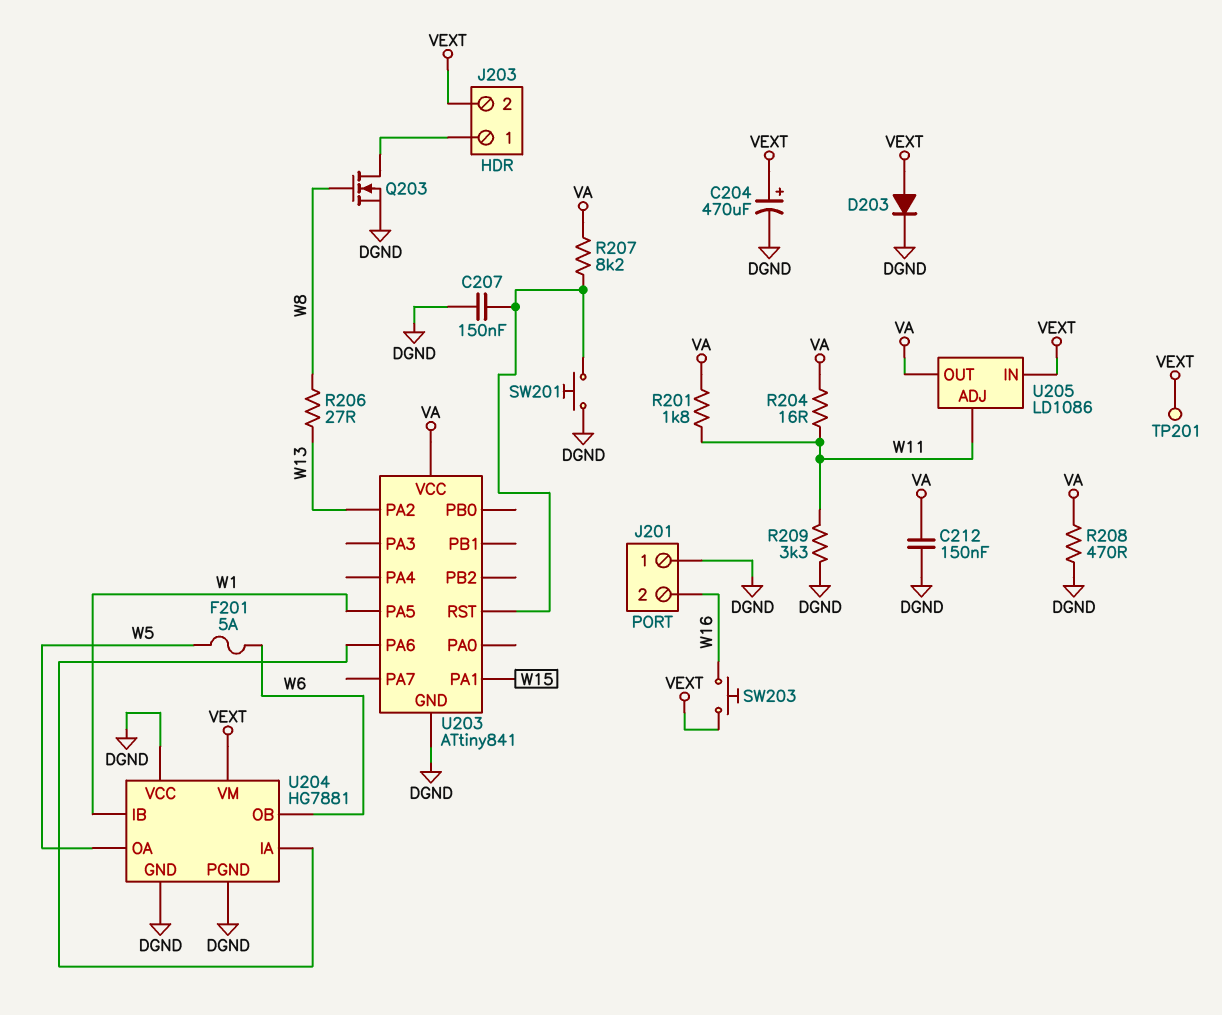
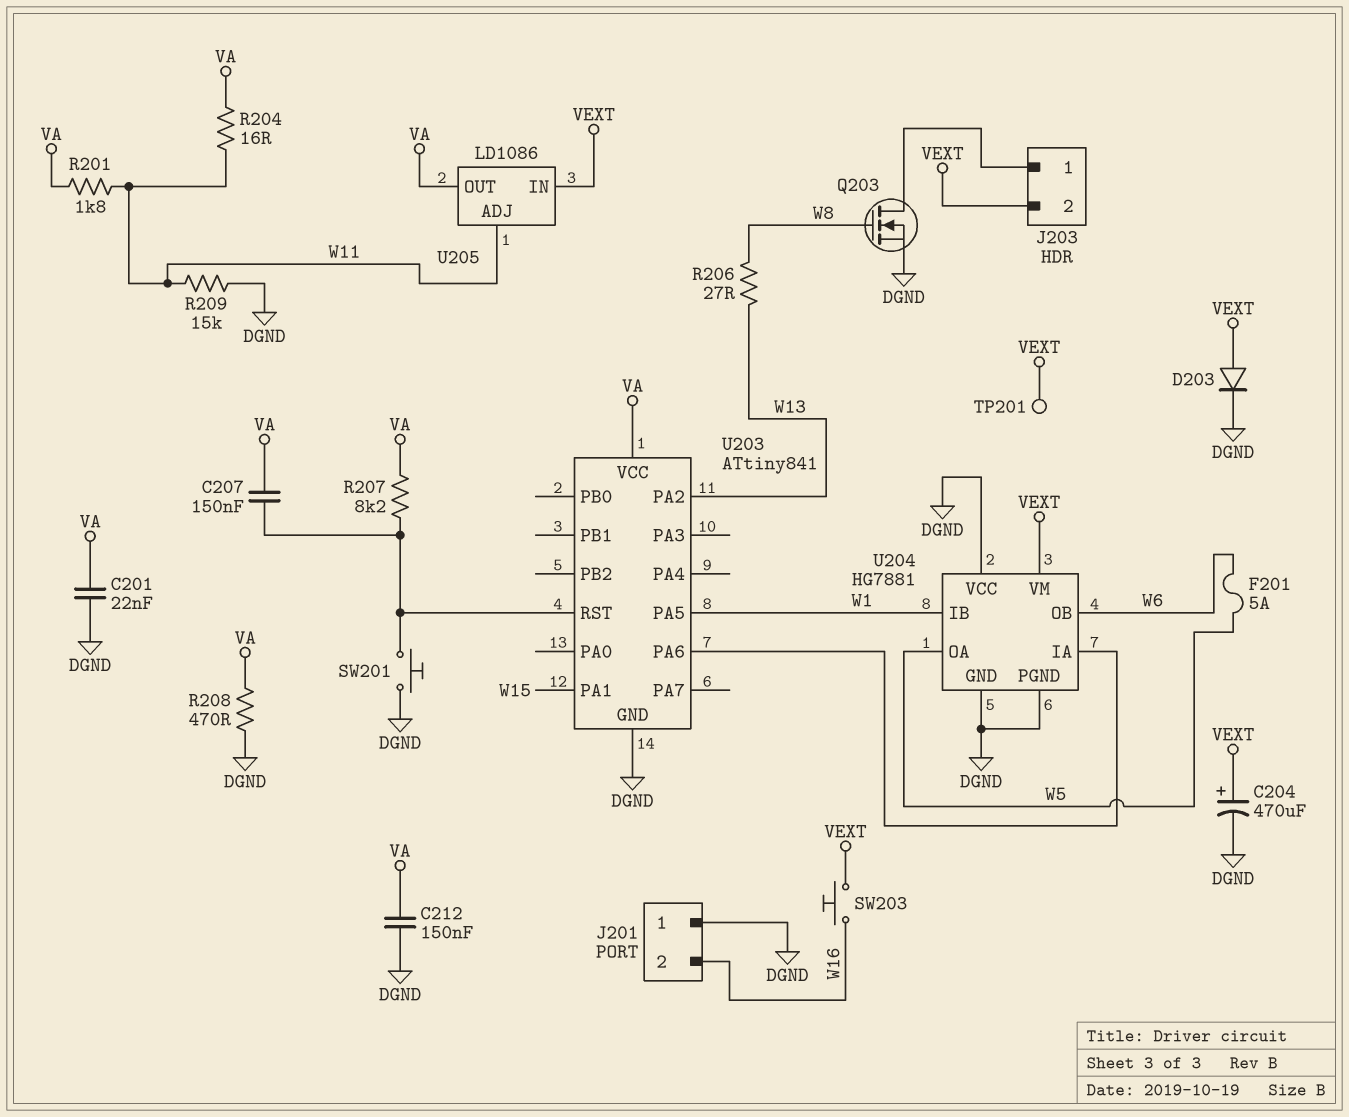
C201: none -> 22nF (DGND, VA)
C207: 150nF (DGND, U203/RST) -> 150nF (U203/RST, VA)
R209: 3.3k (DGND, W11) -> 15k (DGND, W11)

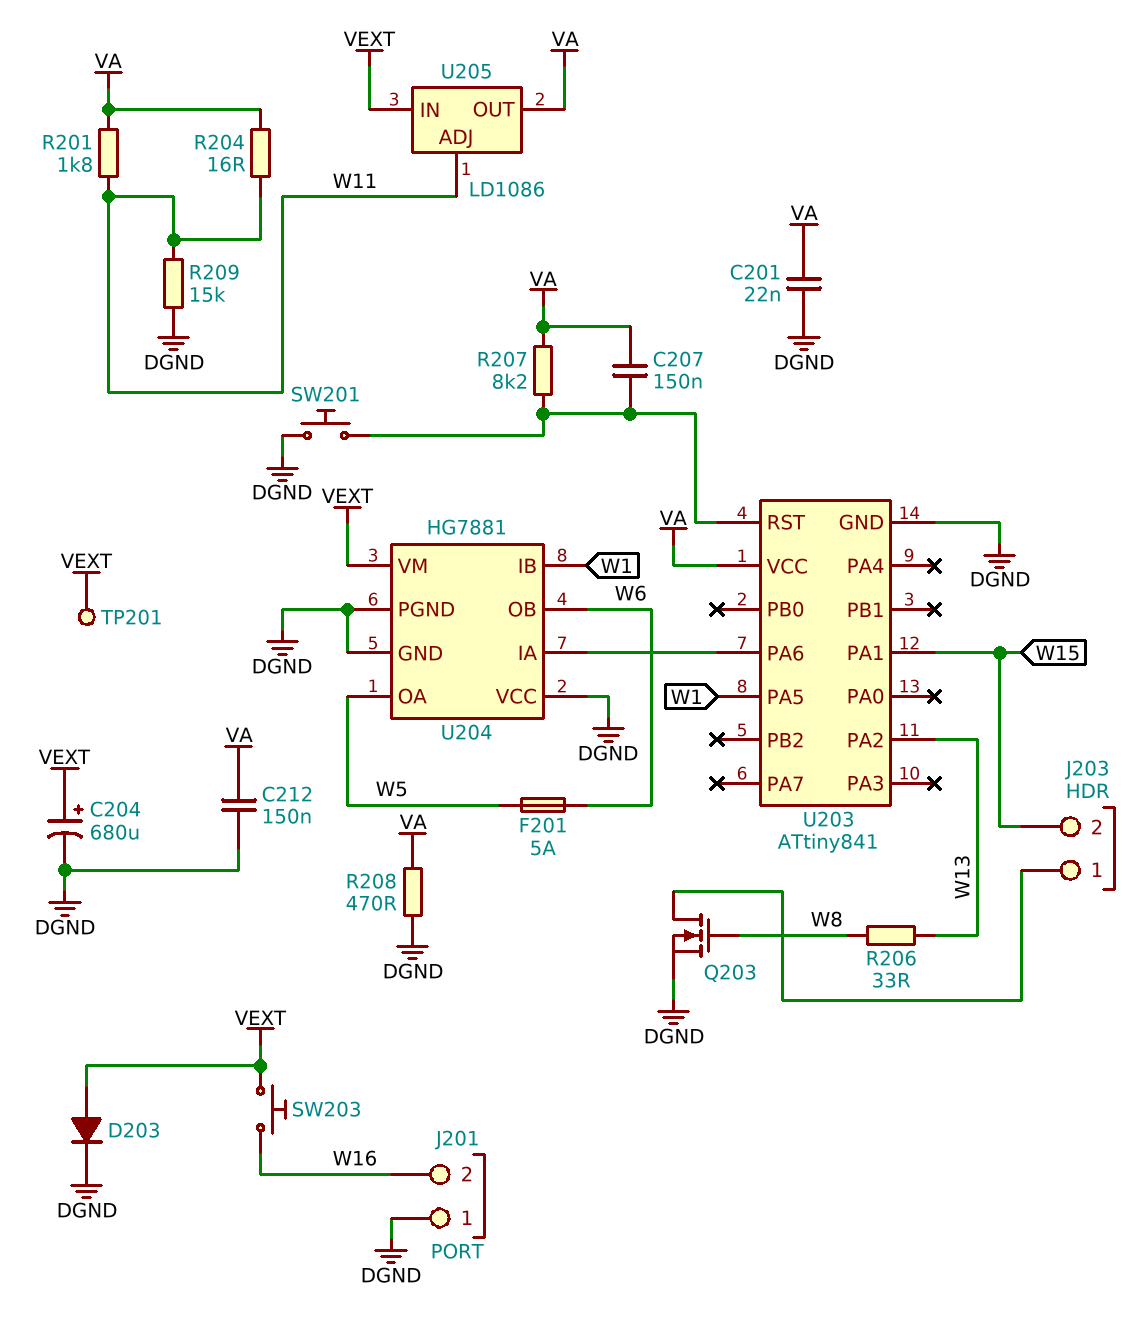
C204: 470uF (plus VEXT, minus DGND) -> 680uF (plus VEXT, minus DGND)
J203 pin 2: VEXT -> W15
R206: 27 (W8, W13) -> 33 (W8, W13)

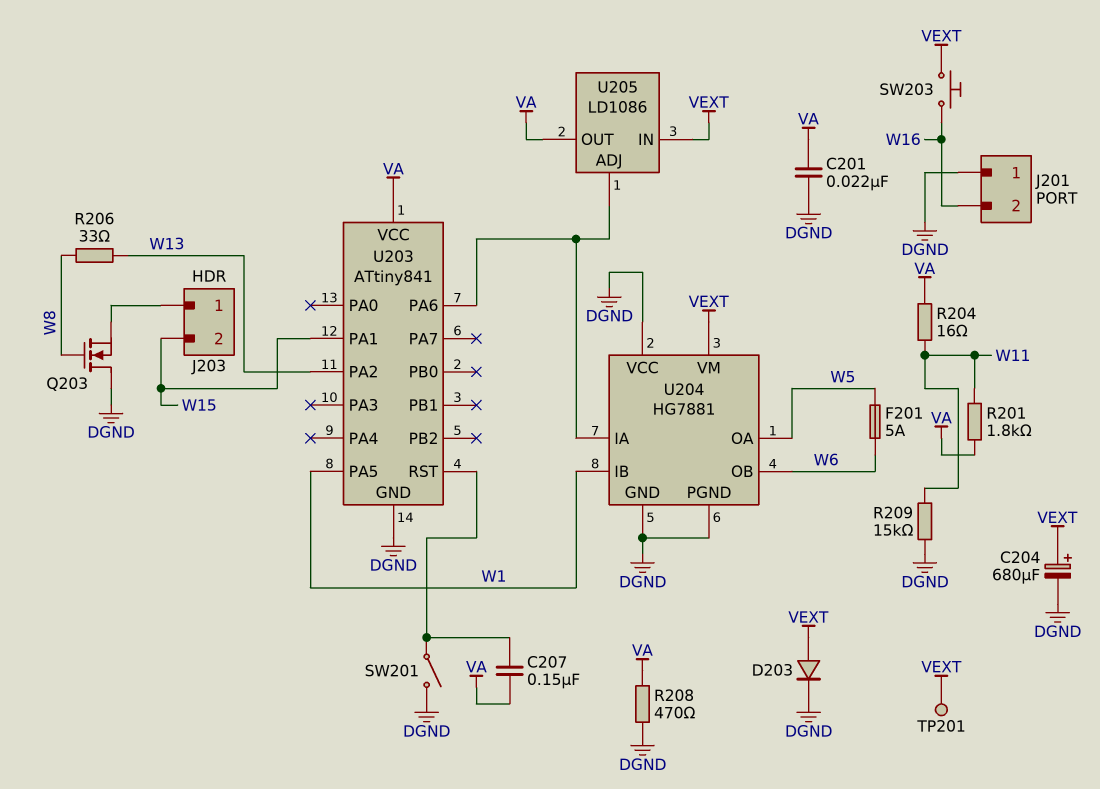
C212: 150nF (DGND, VA) -> none
Q203: NMOS (G W8, D J203/1, S DGND) -> NMOS (G W8, D DGND, S J203/1)
R207: 8.2k (U203/RST, VA) -> none
SW201: button (DGND, U203/RST) -> switch (DGND, U203/RST)
U205 pin ADJ: W11 -> U203/PA6

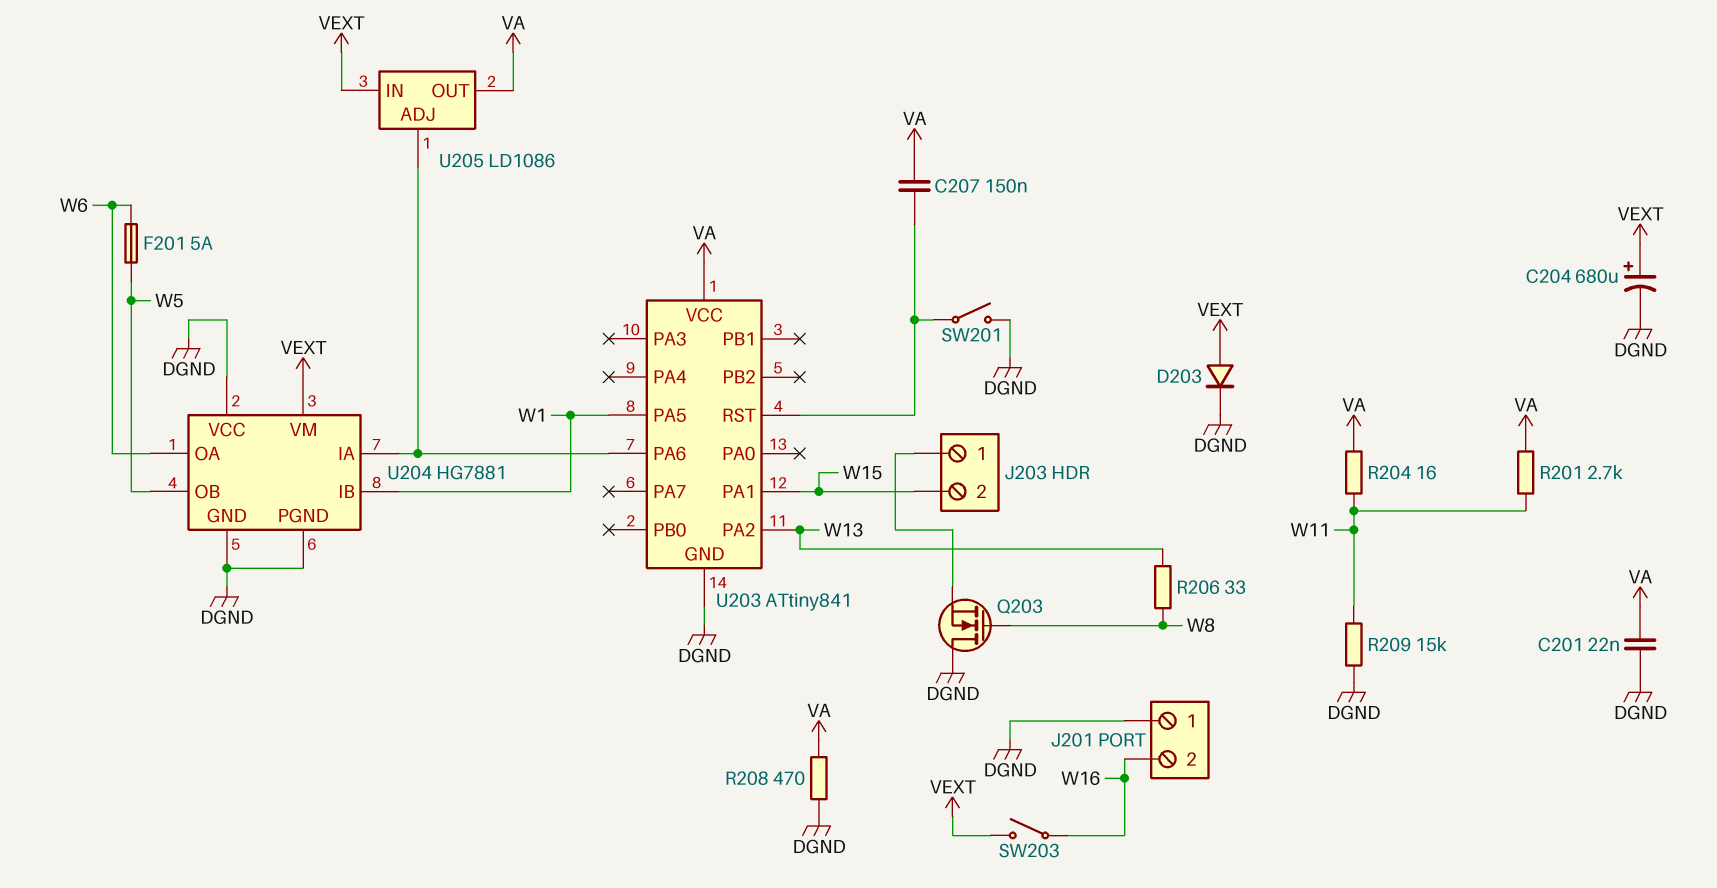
R201: 1.8k (VA, W11) -> 2.7k (VA, W11)
SW203: button (VEXT, W16) -> switch (VEXT, W16)
TP201: test point (VEXT) -> none
U204 pin OA: W5 -> W6
U204 pin OB: W6 -> W5

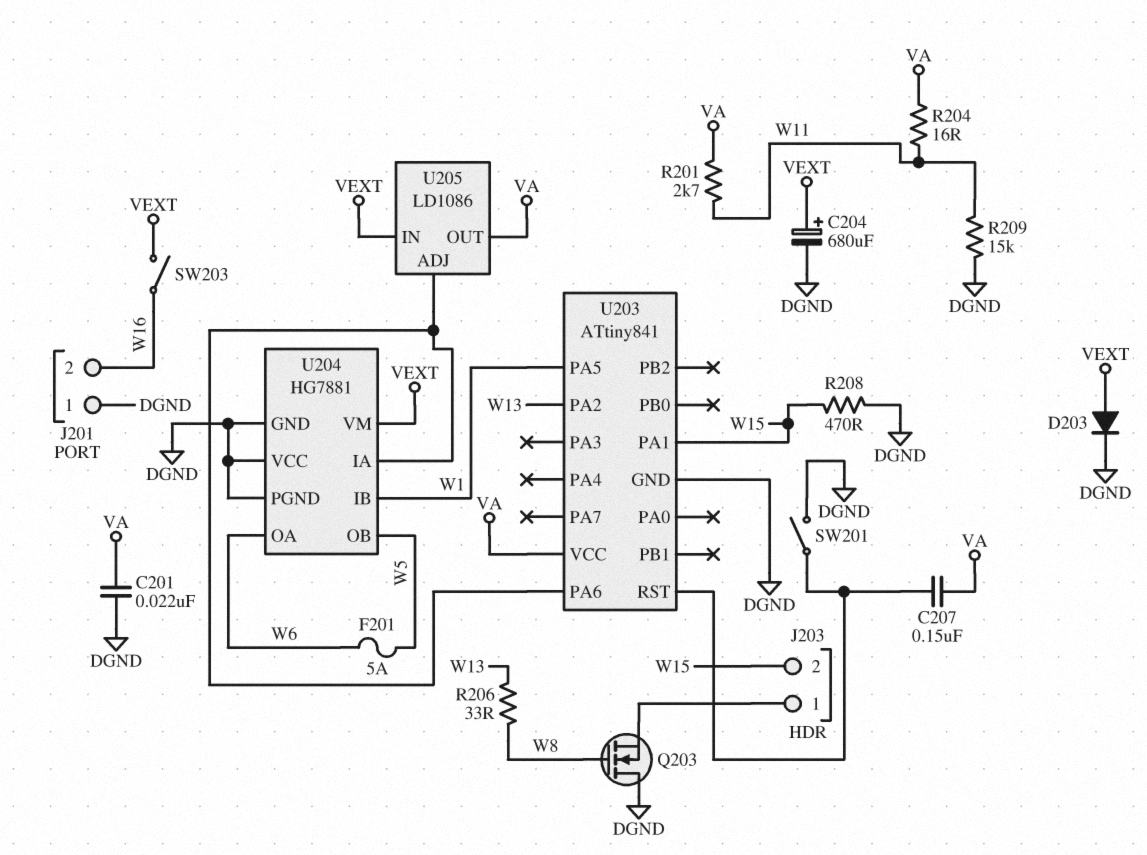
R208: 470 (DGND, VA) -> 470 (DGND, W15)

